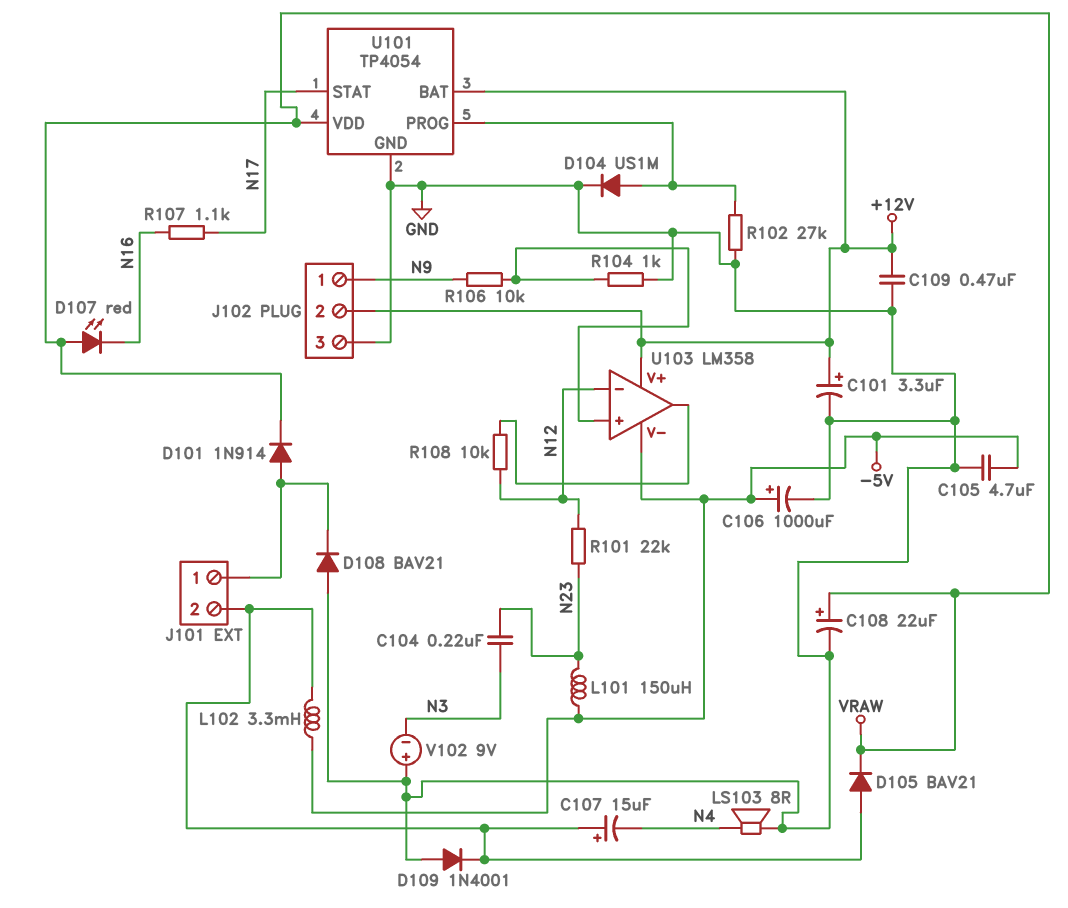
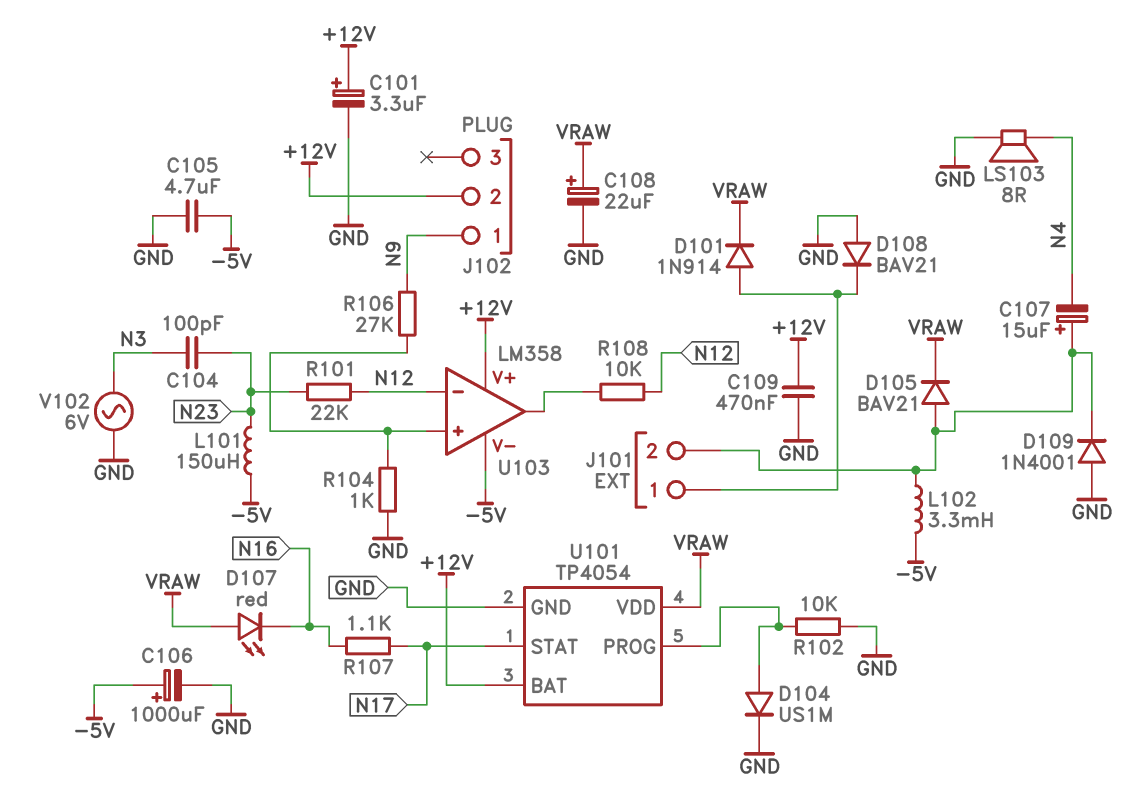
C104: 220nF (N3, N23) -> 100pF (N3, N23)
J102 pin 3: GND -> none
R102: 27k (GND, U101/PROG) -> 10k (GND, U101/PROG)
R106: 10k (N9, U103/in+) -> 27k (N9, U103/in+)
V102: 9V (plus GND, minus N3) -> AC 6V (GND, N3)

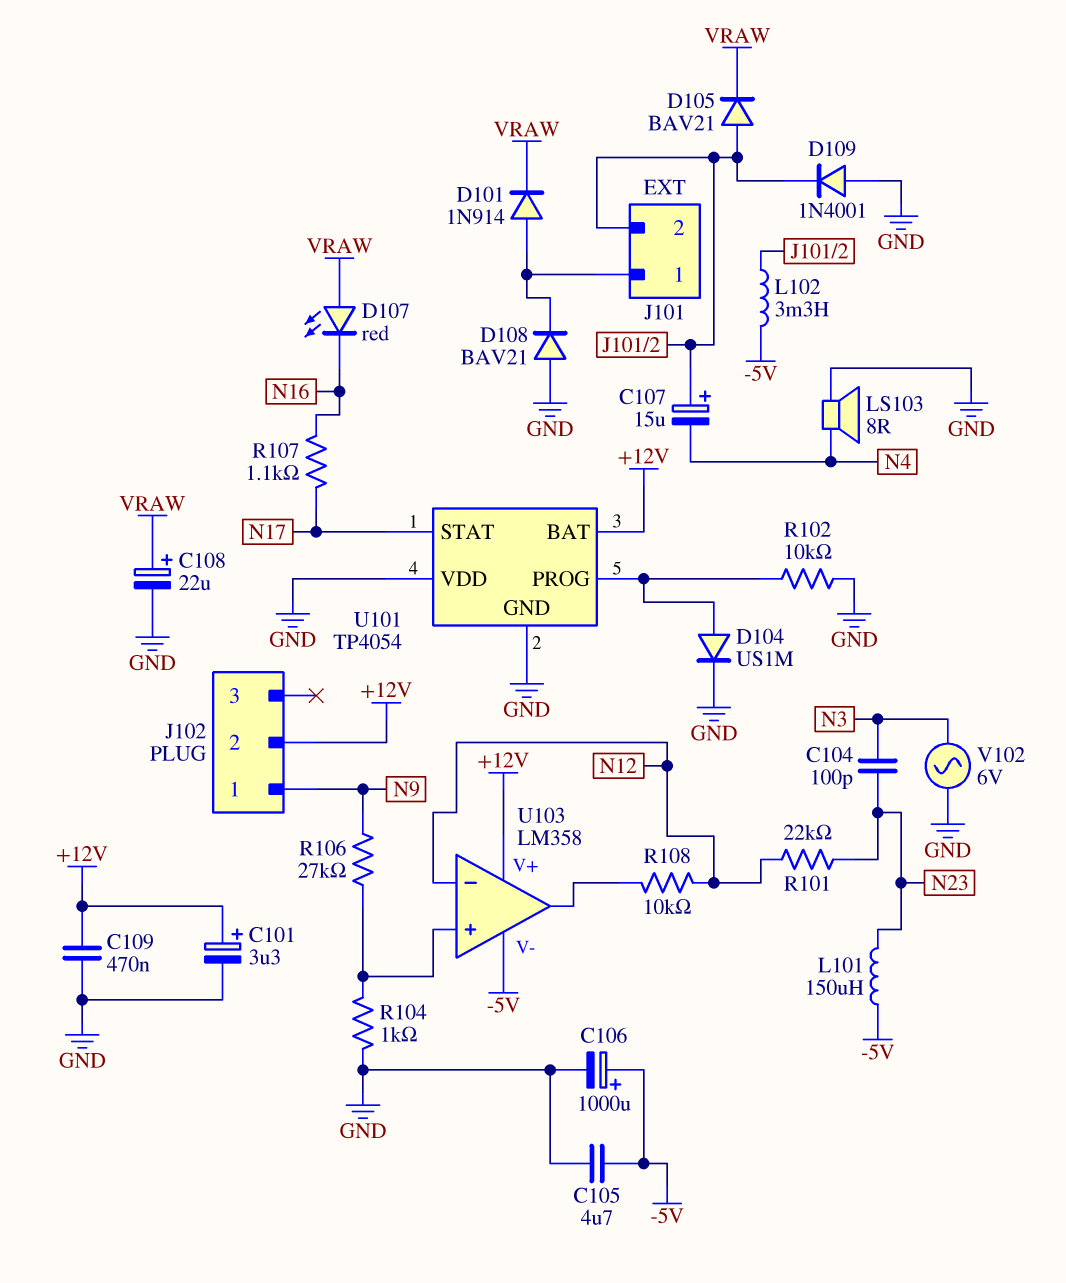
U101 pin VDD: VRAW -> GND

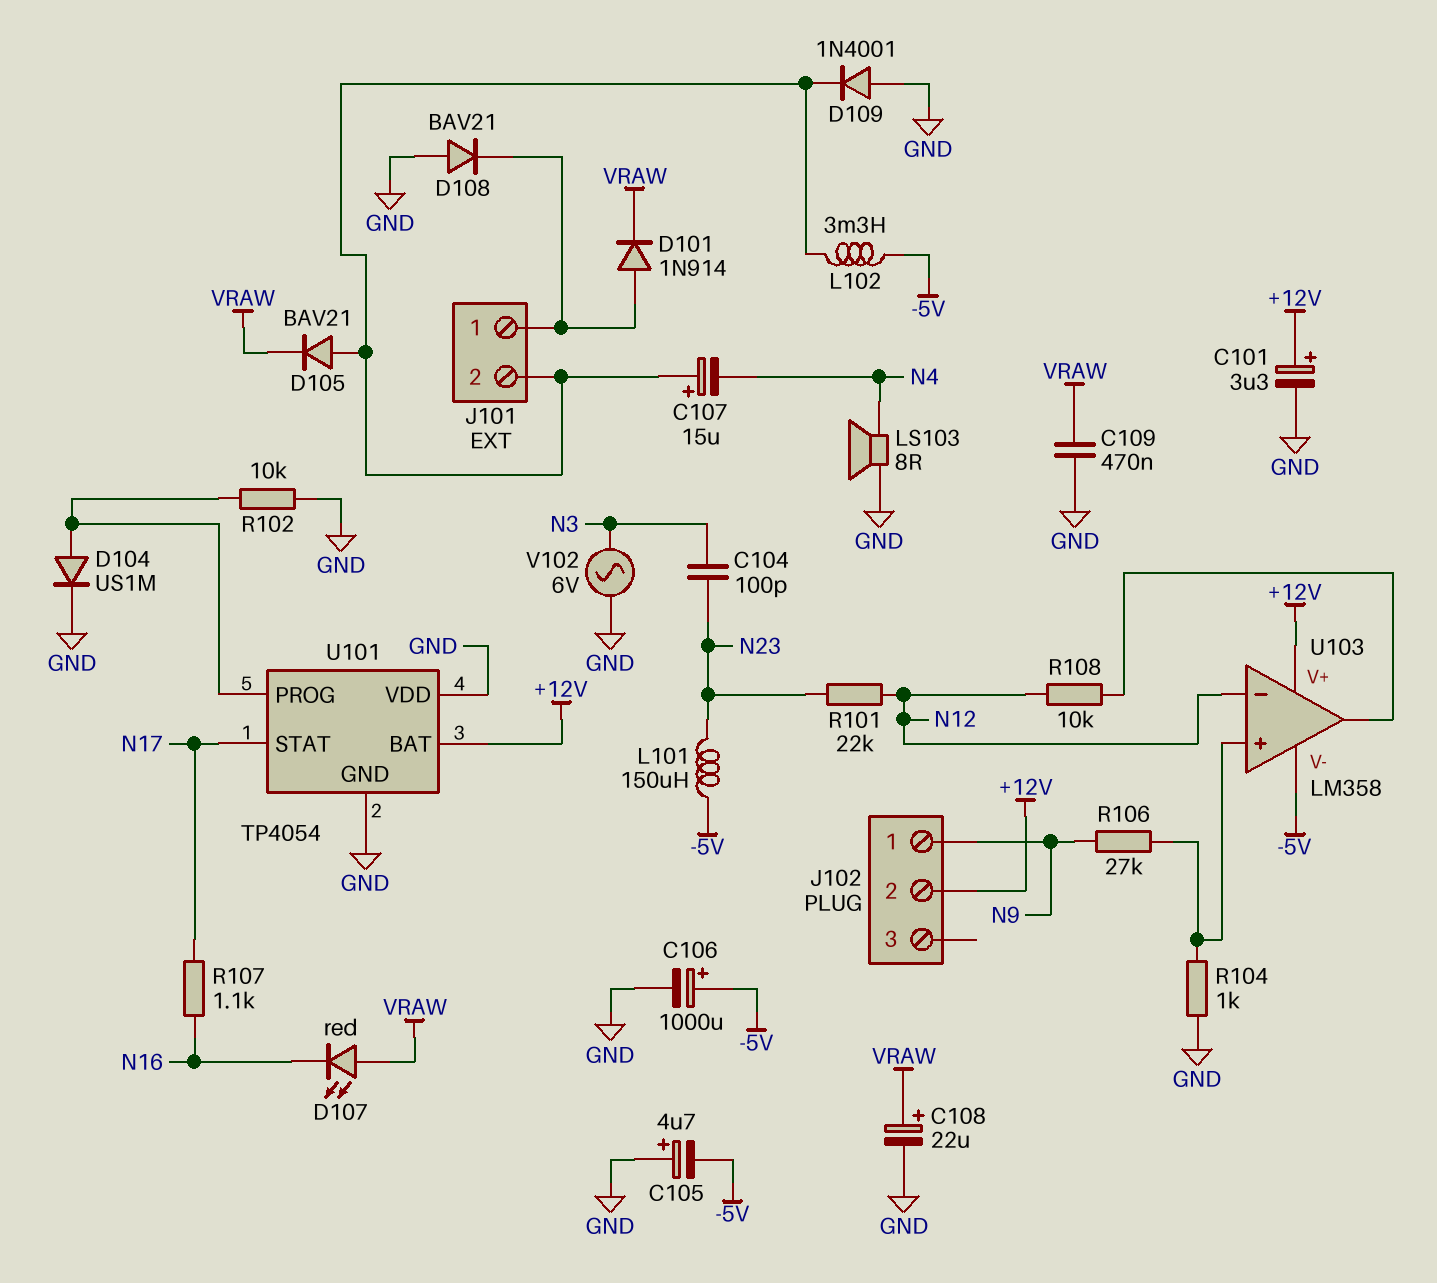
C105: 4.7uF (-5V, GND) -> 4.7uF (plus GND, minus -5V)
C109: 470nF (+12V, GND) -> 470nF (GND, VRAW)

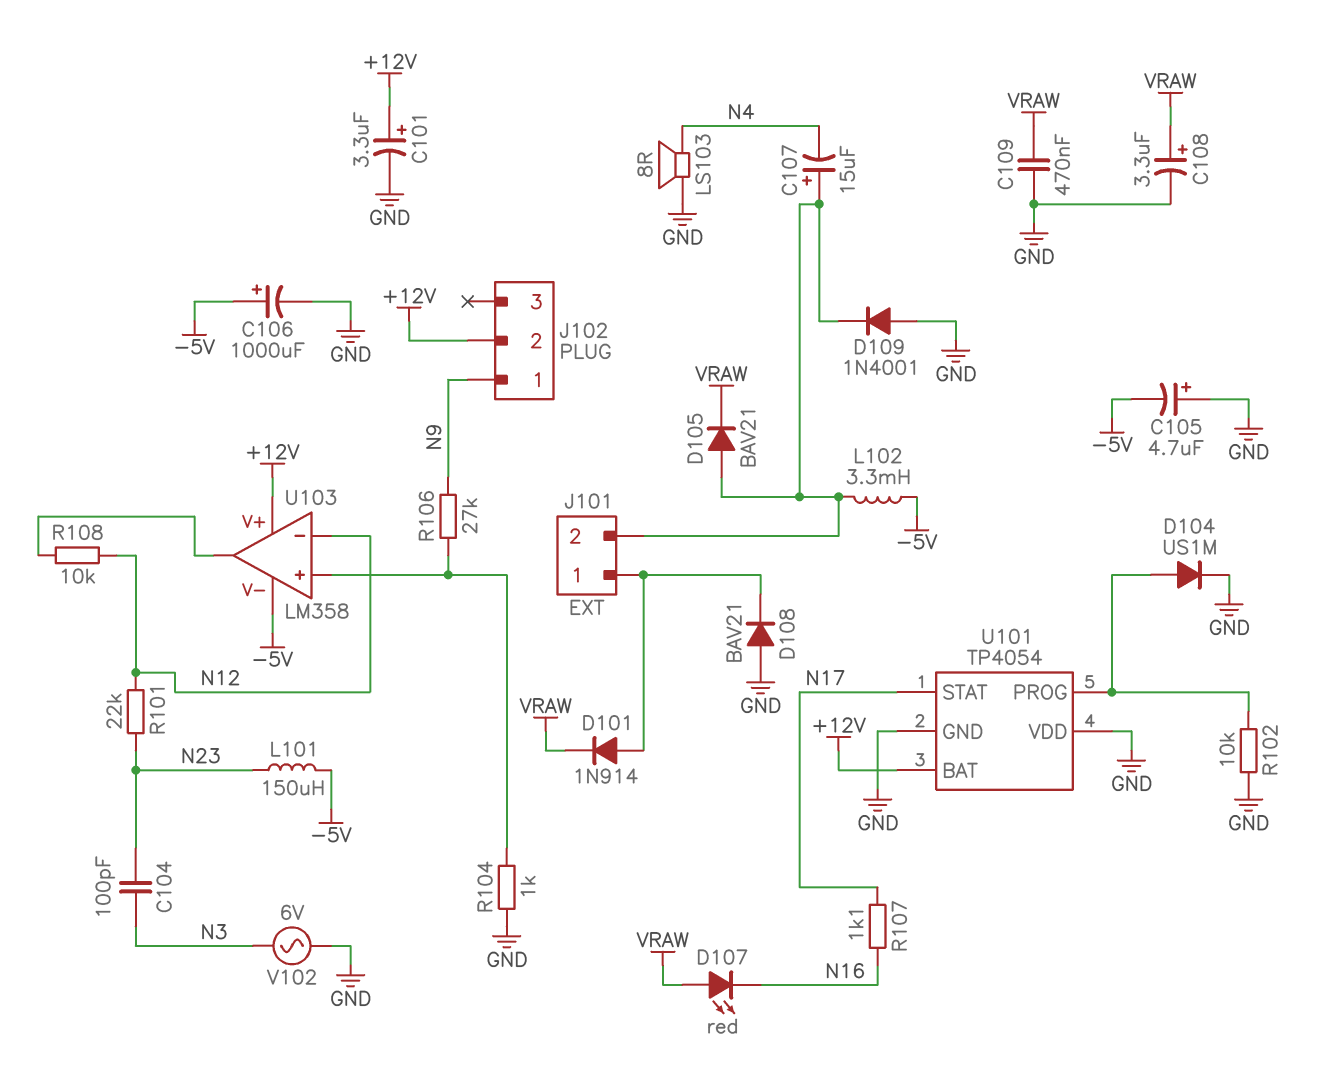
C108: 22uF (plus VRAW, minus GND) -> 3.3uF (plus VRAW, minus GND)

